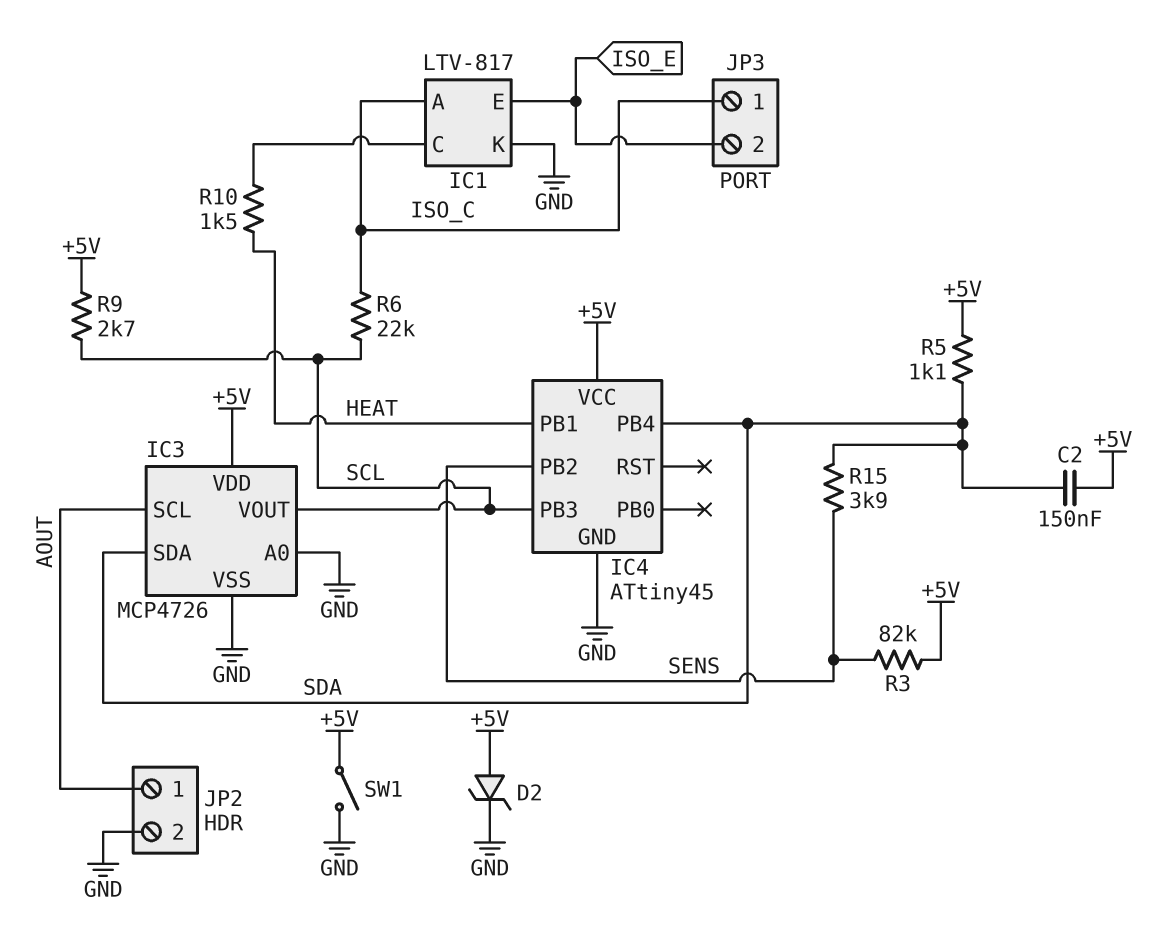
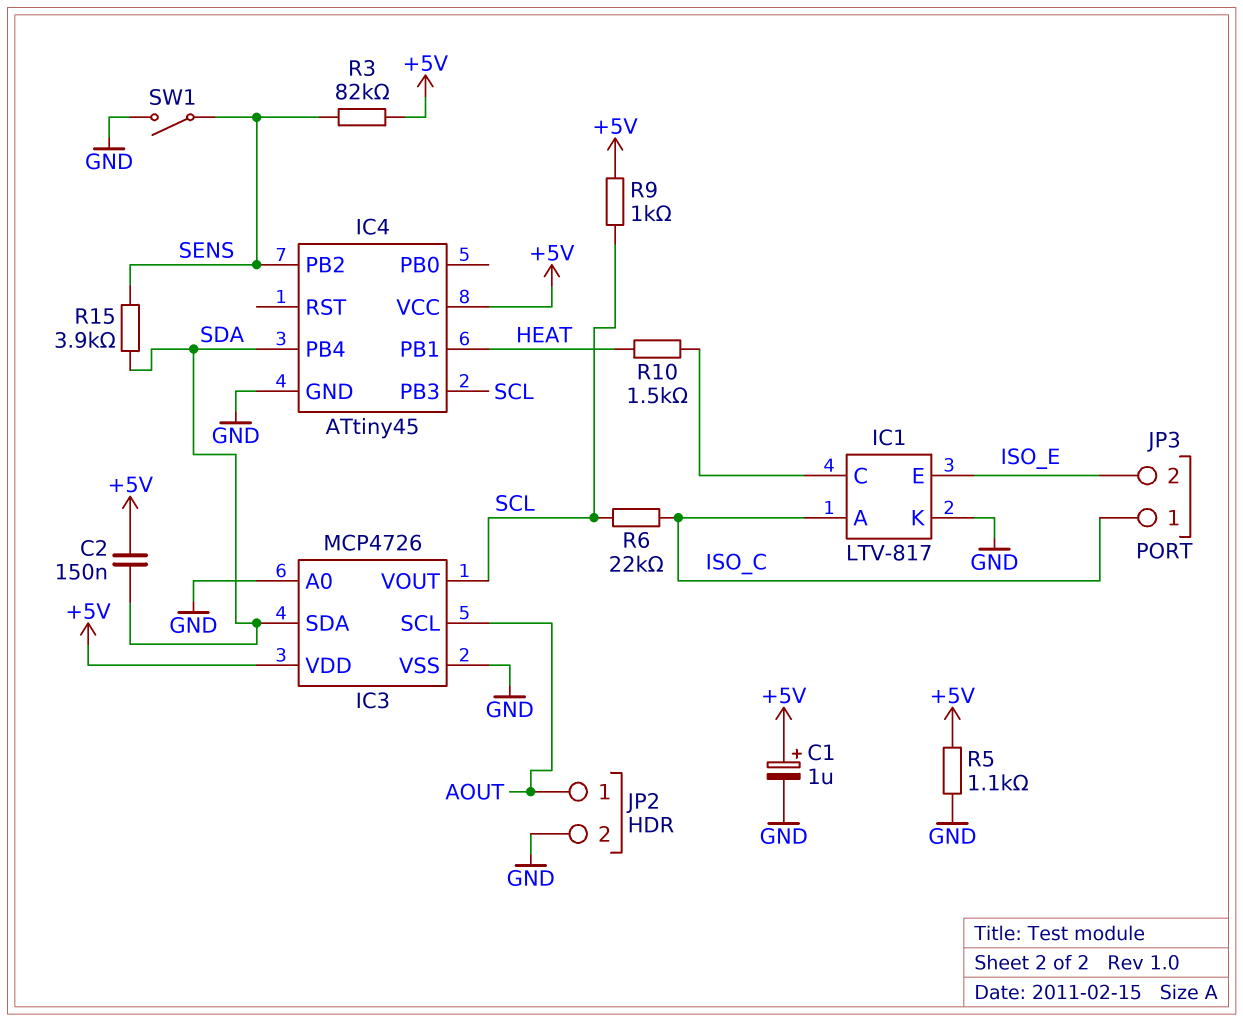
C1: none -> 1uF (plus +5V, minus GND)
D2: zener (A +5V, K GND) -> none
R5: 1.1k (+5V, SDA) -> 1.1k (+5V, GND)
R9: 2.7k (+5V, SCL) -> 1k (+5V, SCL)
SW1: switch (+5V, GND) -> switch (GND, SENS)

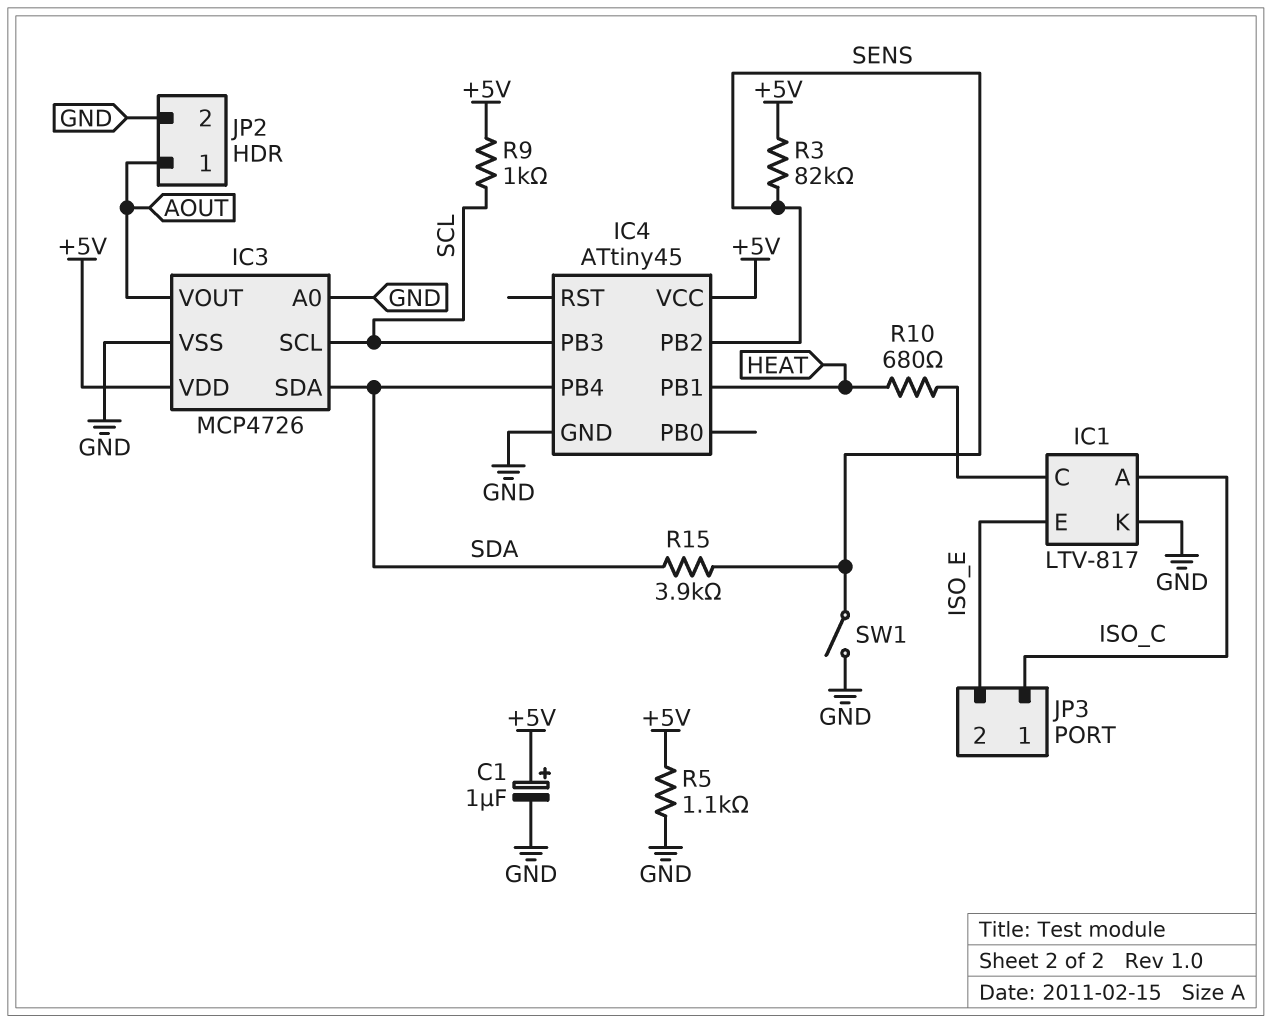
C2: 150nF (+5V, SDA) -> none
IC3 pin SCL: AOUT -> SCL
IC3 pin VOUT: SCL -> AOUT
R6: 22k (ISO_C, SCL) -> none
R10: 1.5k (HEAT, IC1/C) -> 680 (HEAT, IC1/C)

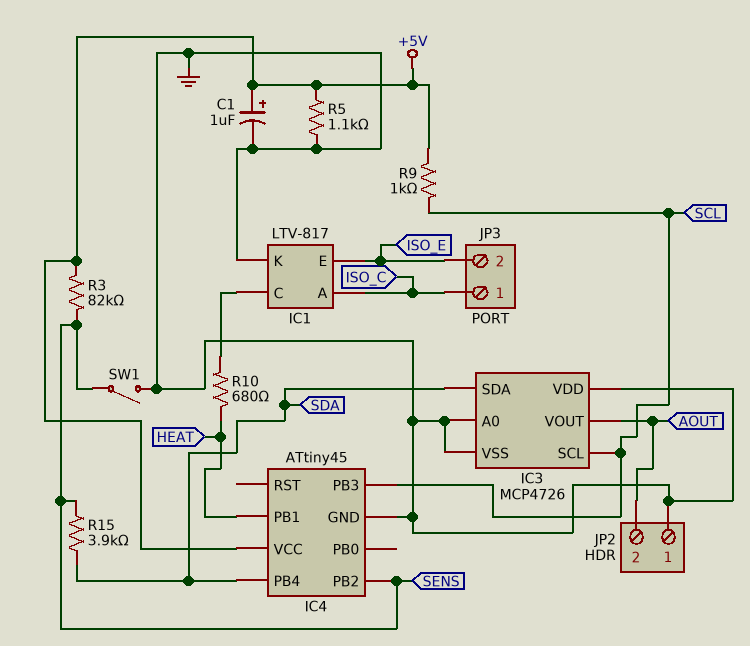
IC3 pin VDD: +5V -> GND
JP2 pin 1: AOUT -> GND
JP2 pin 2: GND -> AOUT

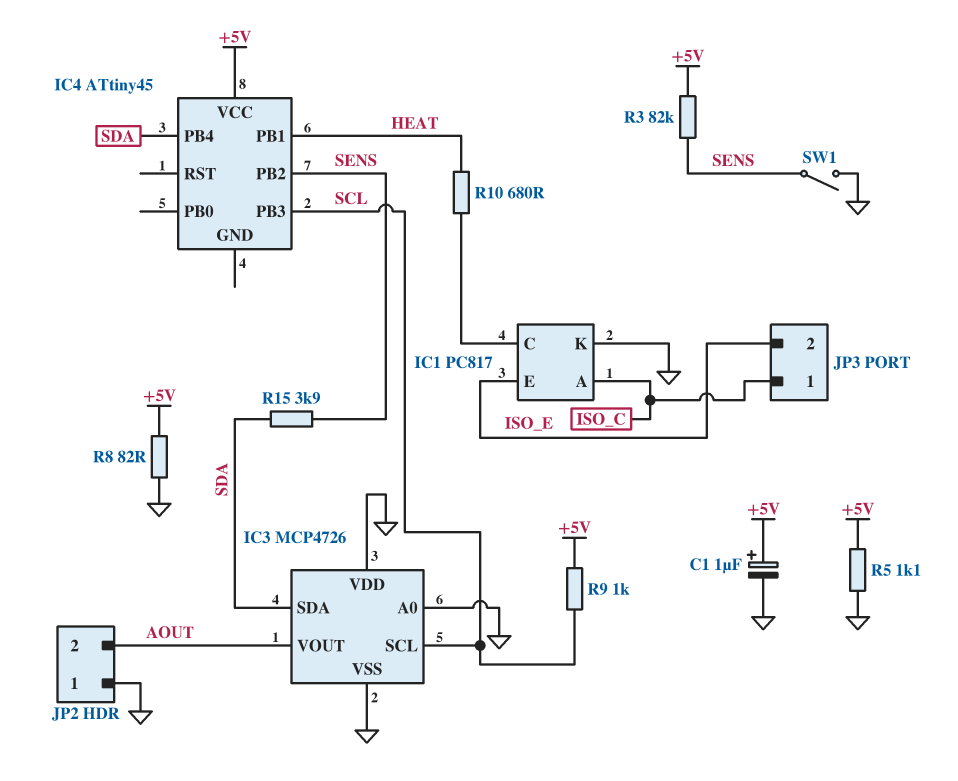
IC1: LTV-817 -> PC817
IC4 pin GND: GND -> none
R8: none -> 82 (+5V, GND)

